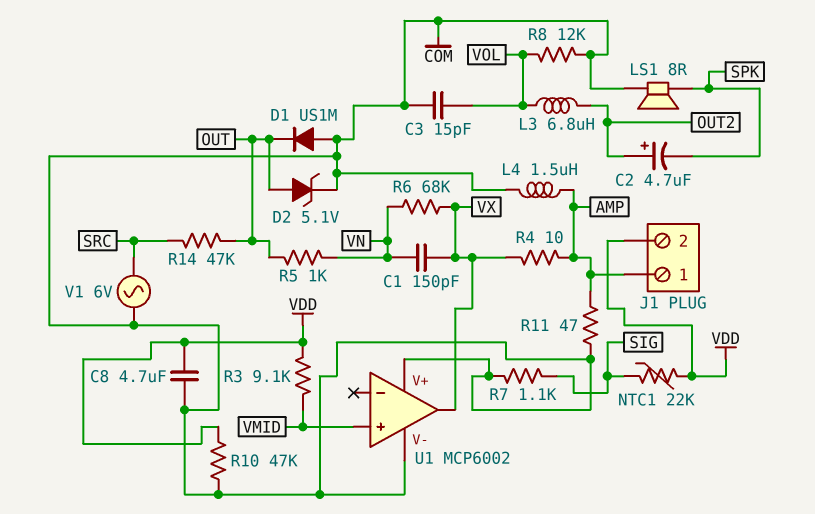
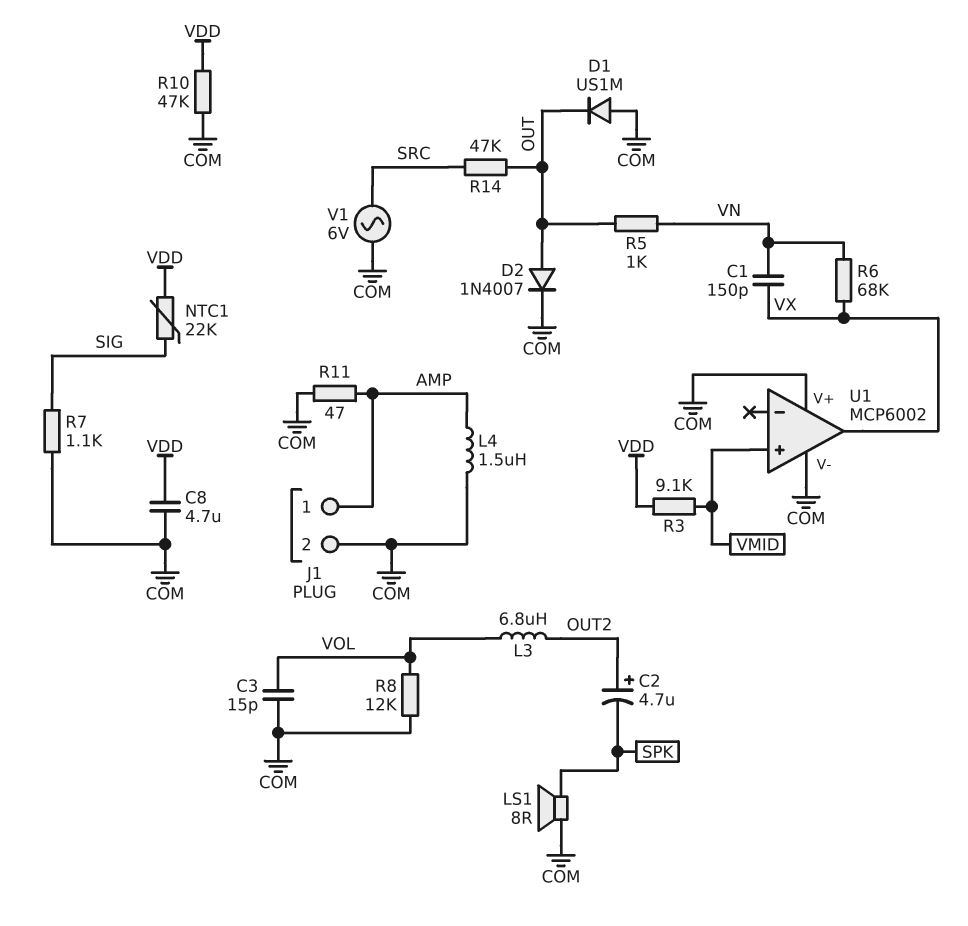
D2: zener 5.1V (A OUT, K COM) -> diode 1N4007 (A OUT, K COM)
J1 pin 2: VDD -> COM
R4: 10 (AMP, VX) -> none

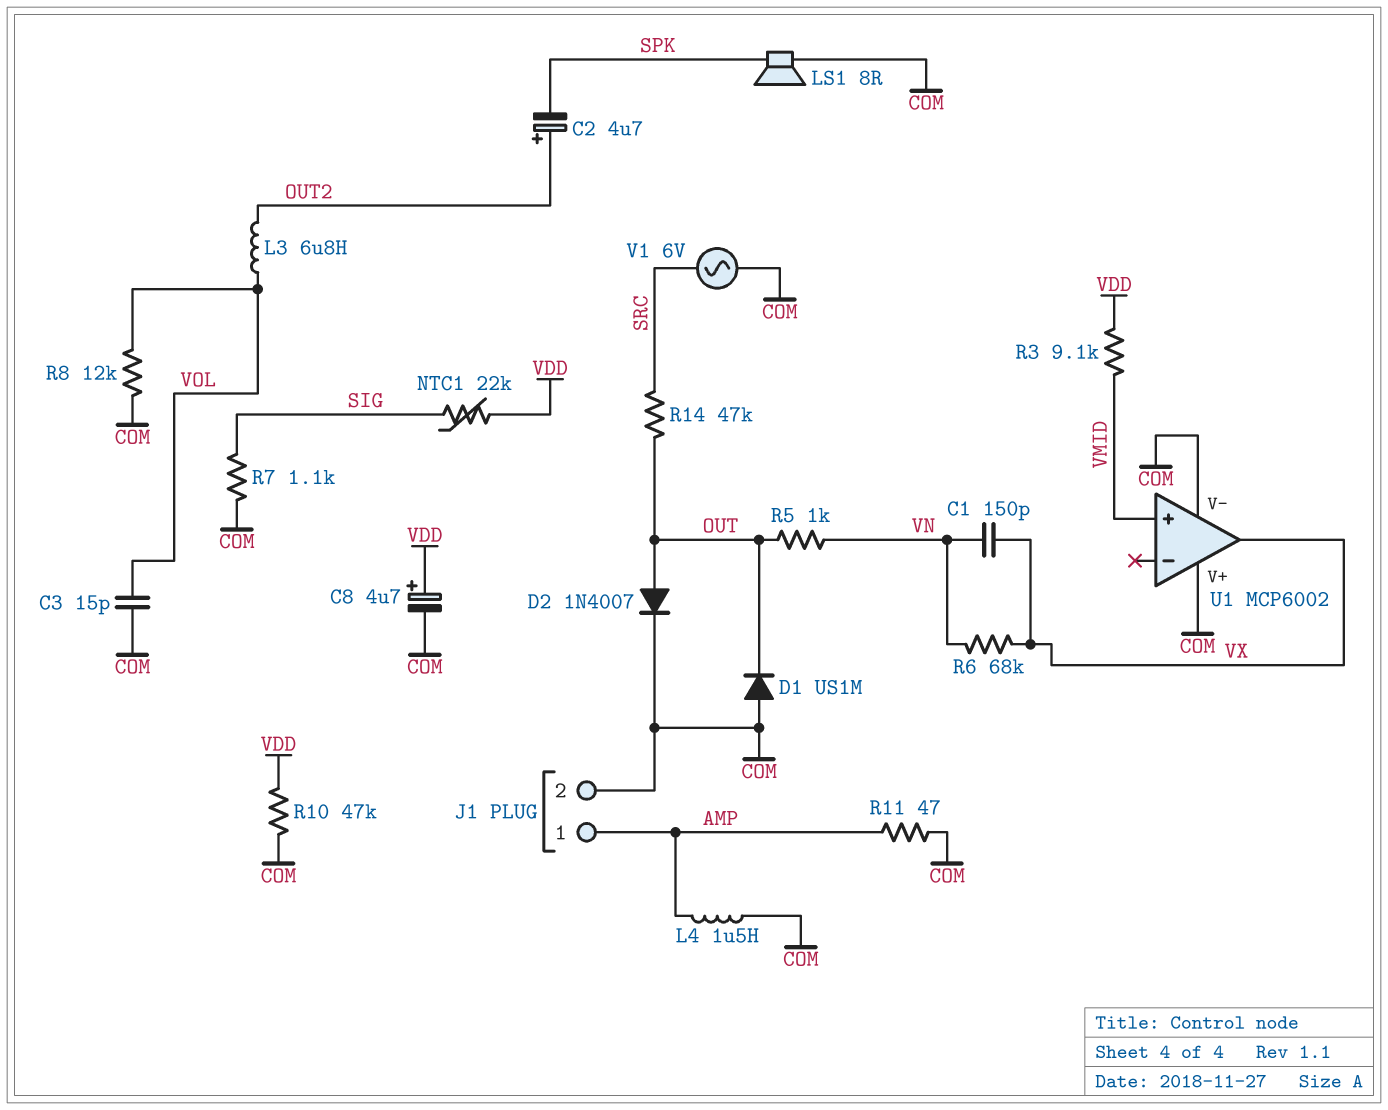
C8: 4.7uF (COM, VDD) -> 4.7uF (plus VDD, minus COM)

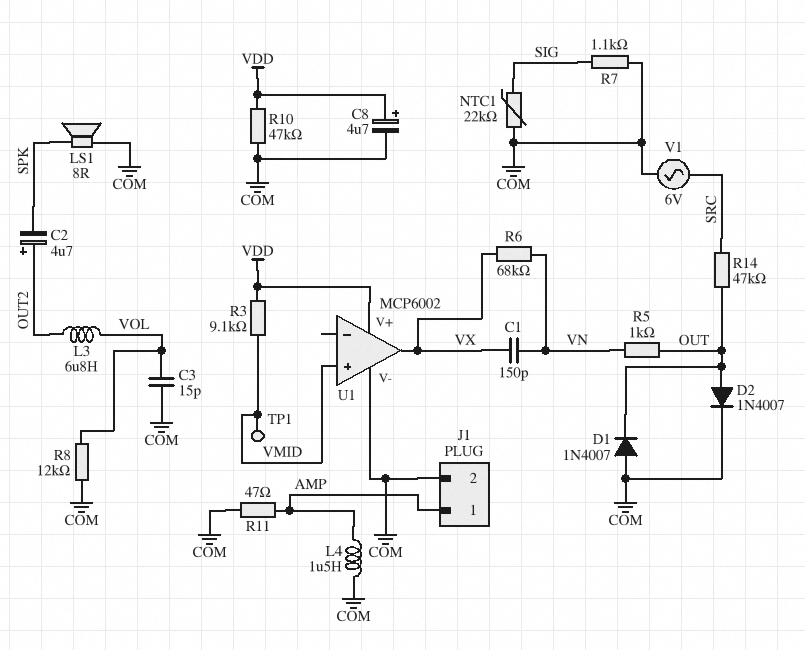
D1: diode US1M (A COM, K OUT) -> diode 1N4007 (A COM, K OUT)
NTC1: 22k (SIG, VDD) -> 22k (COM, SIG)
TP1: none -> test point (VMID)
U1 pin V+: COM -> VDD

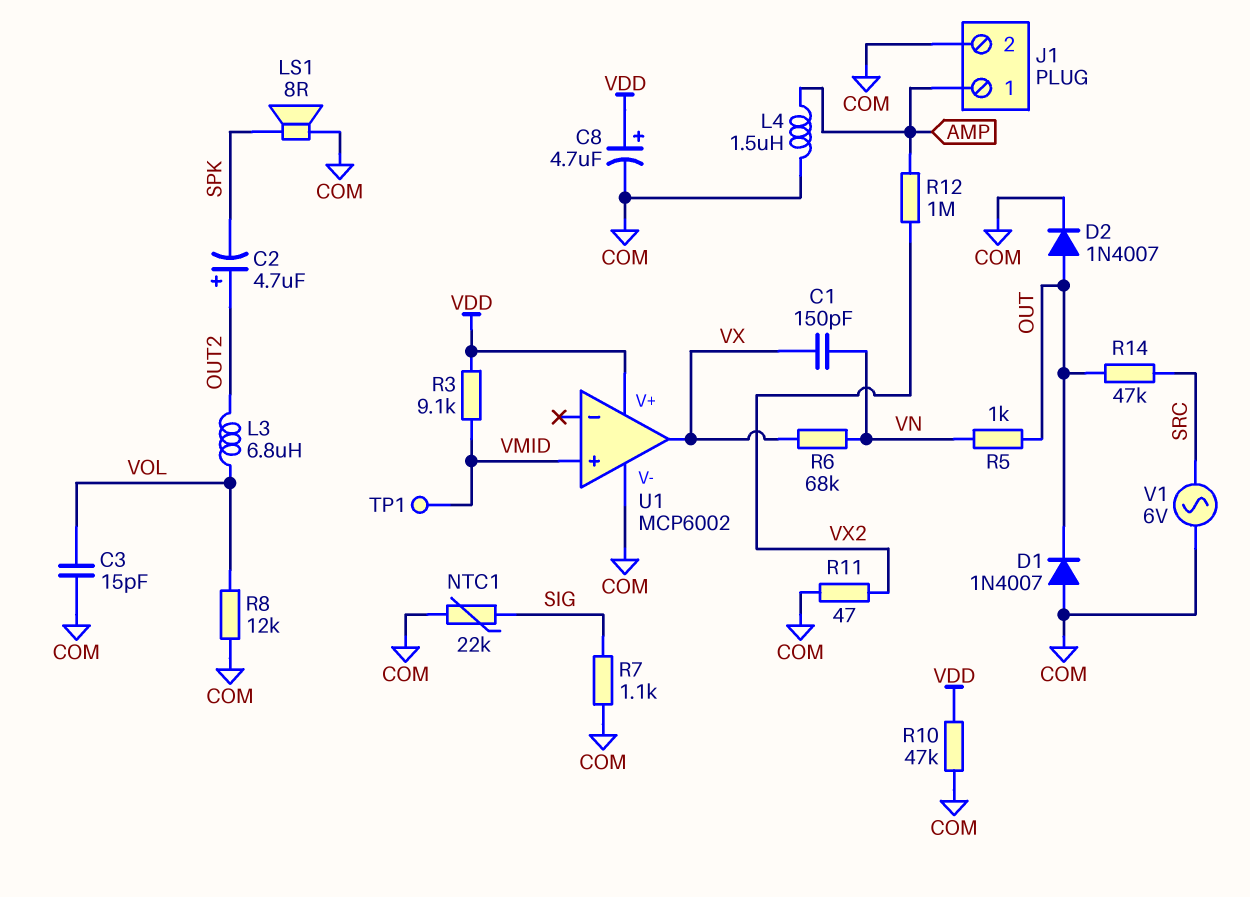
R11: 47 (AMP, COM) -> 47 (COM, VX2)
R12: none -> 1M (AMP, VX2)

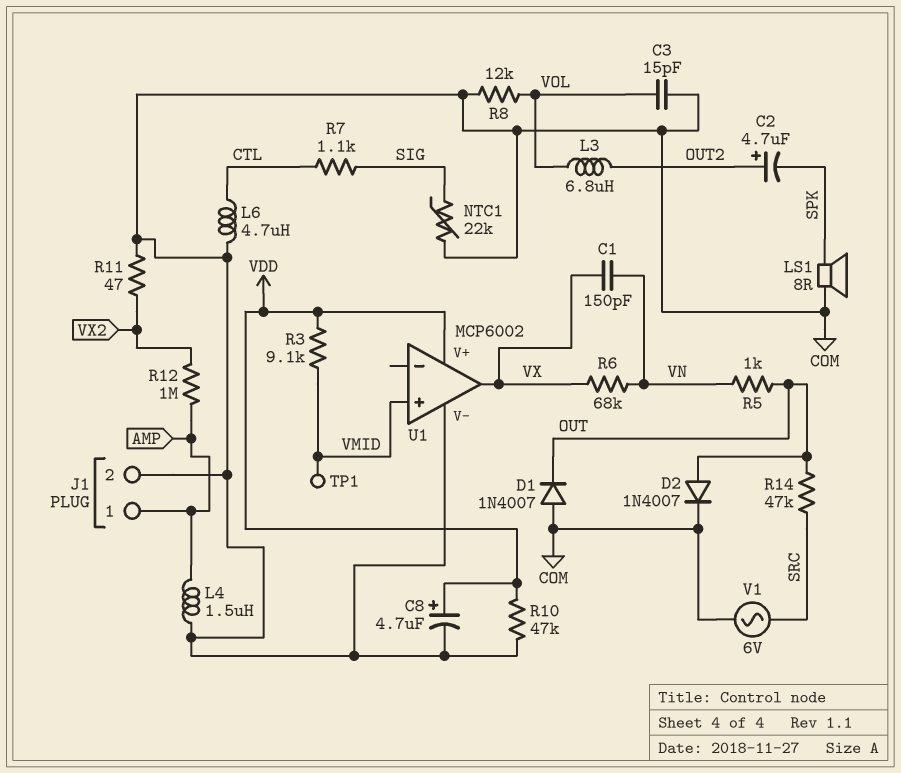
L6: none -> 4.7uH (COM, CTL)
R7: 1.1k (COM, SIG) -> 1.1k (CTL, SIG)

